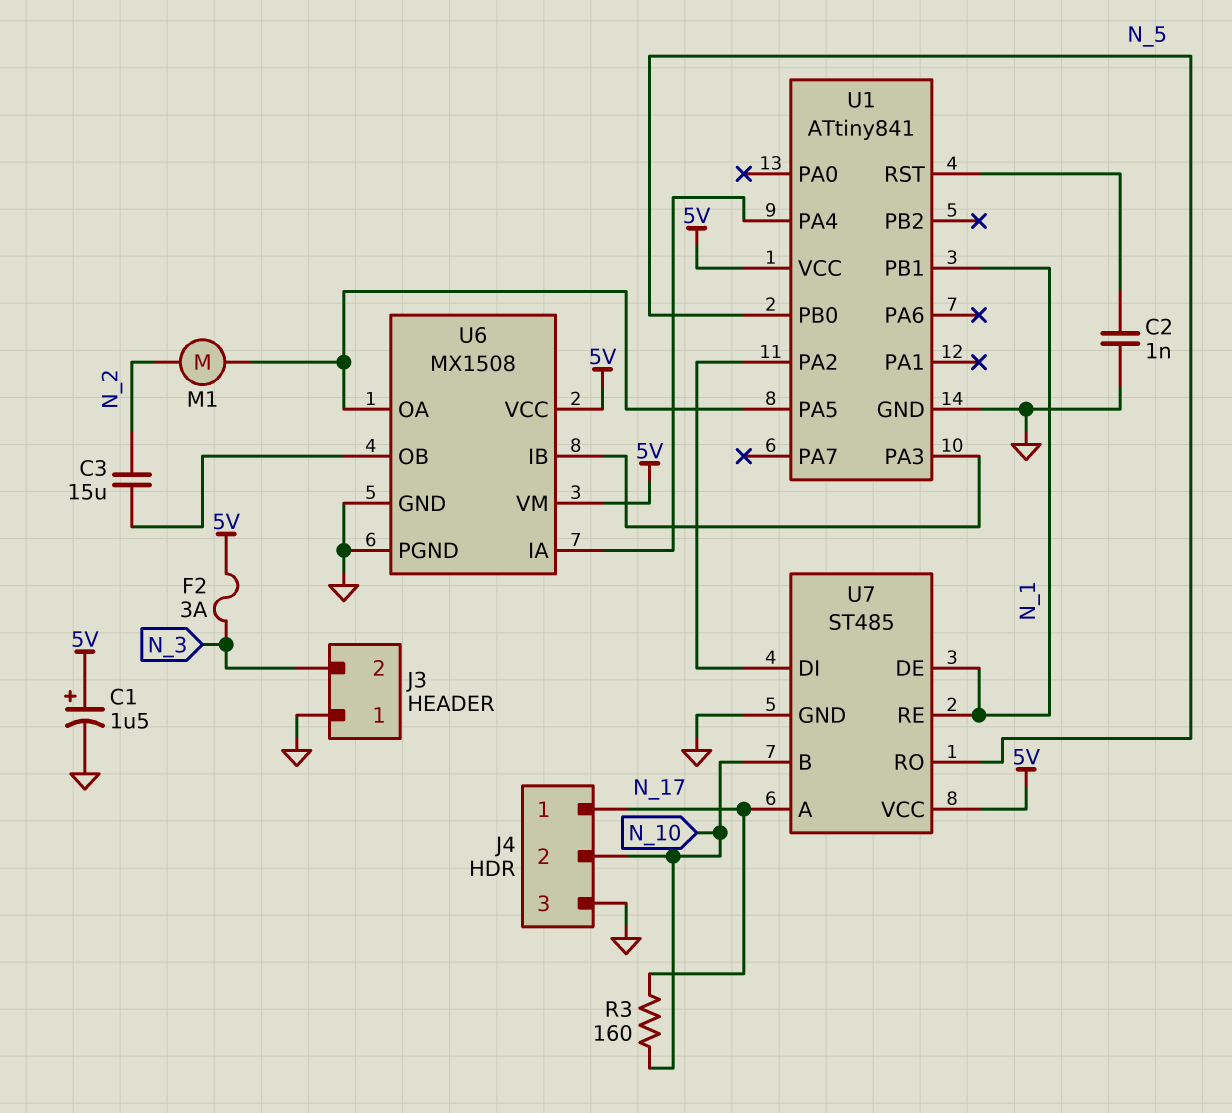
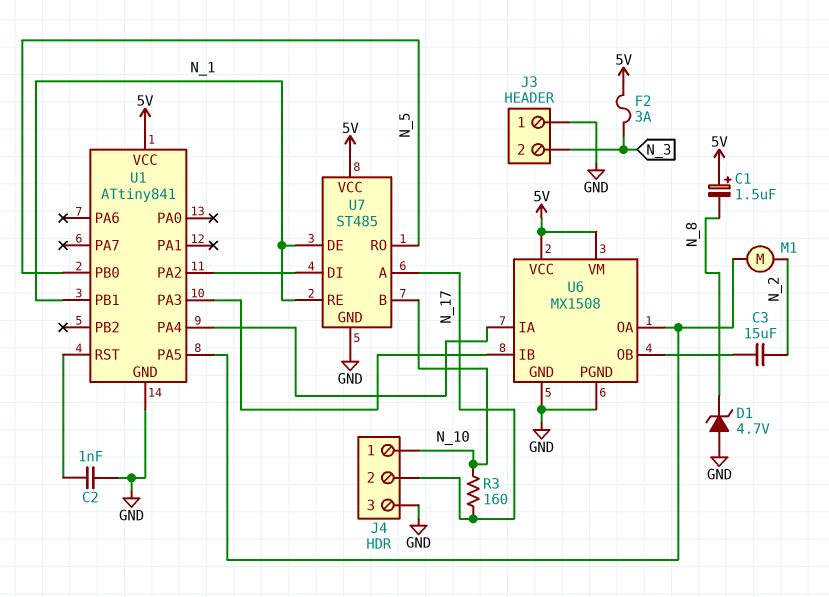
C1: 1.5uF (plus 5V, minus GND) -> 1.5uF (plus 5V, minus N_8)
D1: none -> zener 4.7V (A GND, K N_8)
J4 pin 1: N_17 -> N_10
J4 pin 2: N_10 -> N_17

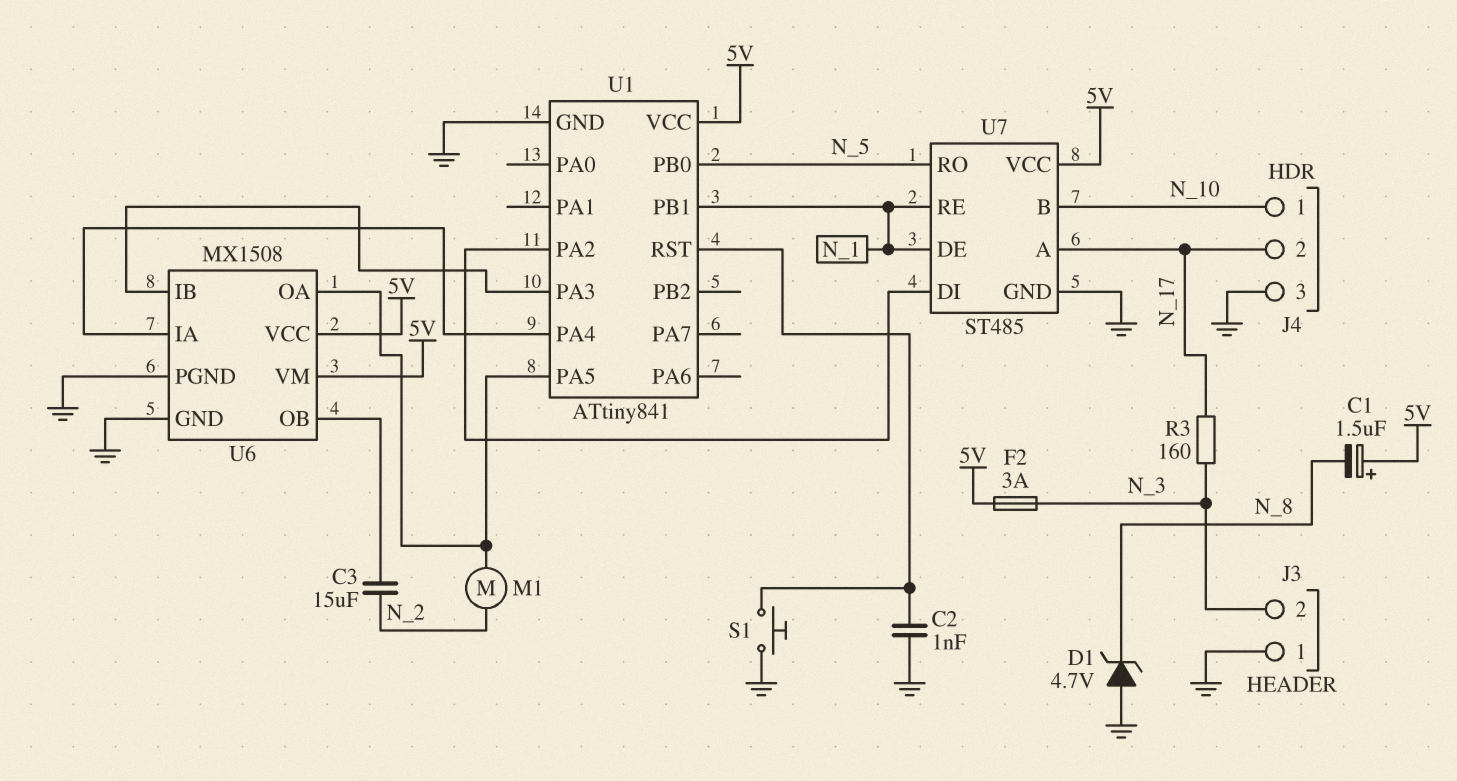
R3: 160 (N_10, N_17) -> 160 (N_3, N_17)
S1: none -> button (GND, U1/RST)

